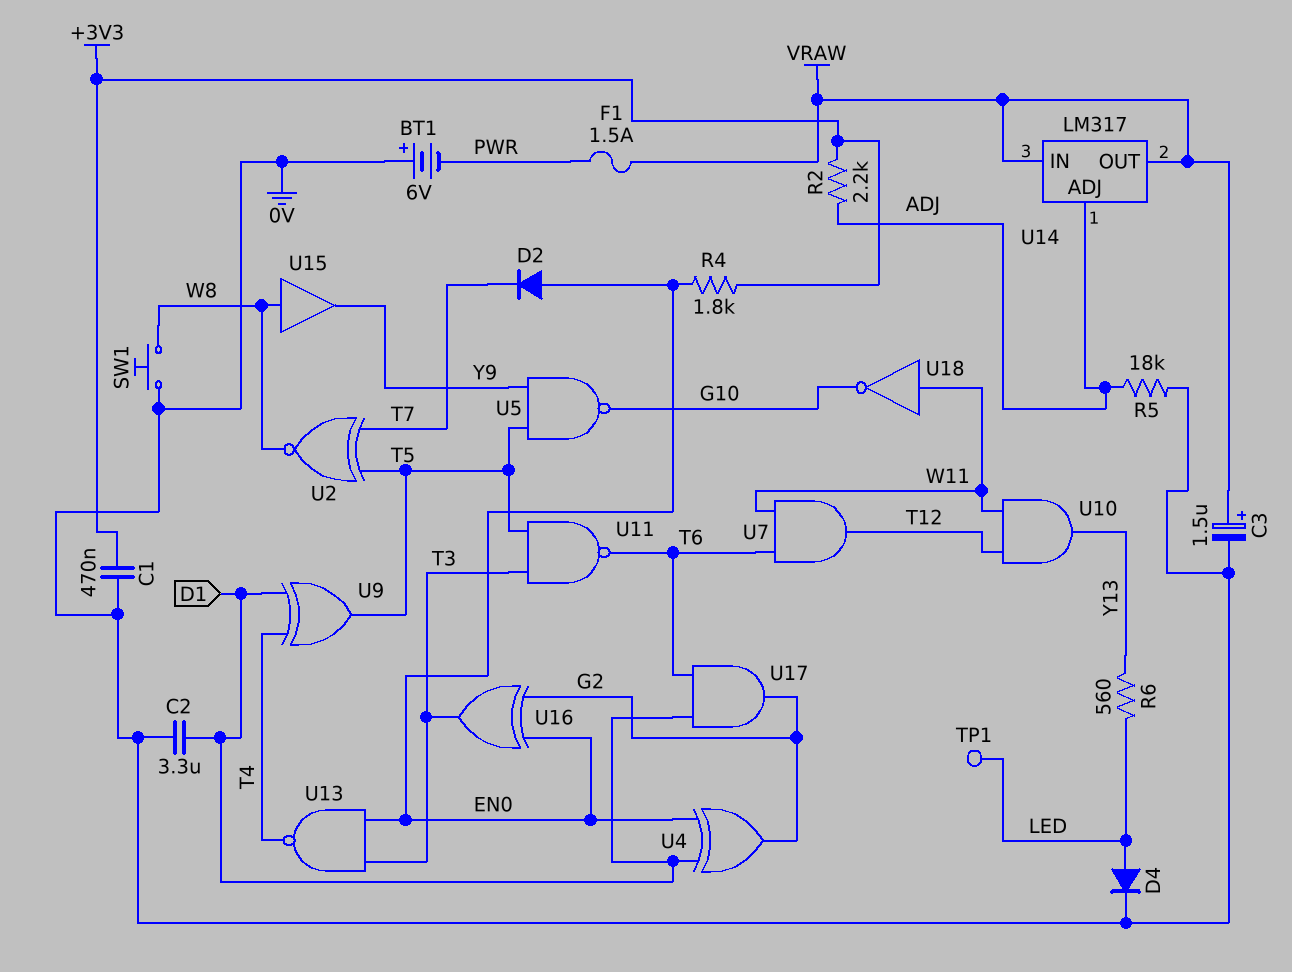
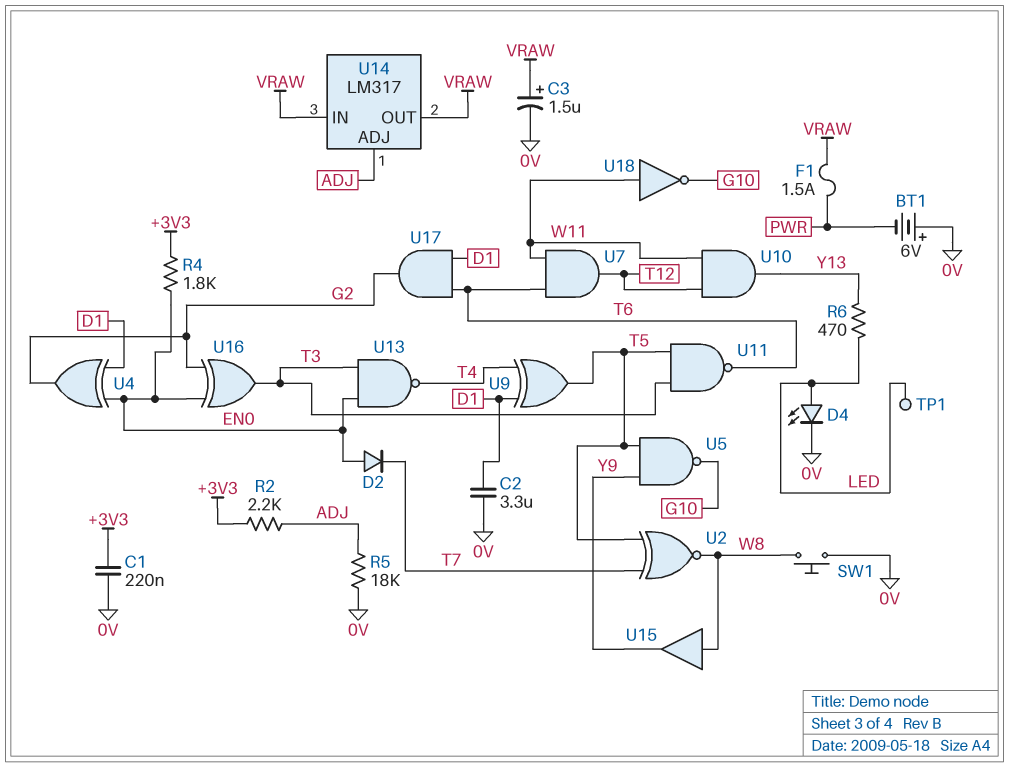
C1: 470nF (+3V3, 0V) -> 220nF (+3V3, 0V)
D4: diode (A LED, K 0V) -> LED (A LED, K 0V)
R6: 560 (LED, Y13) -> 470 (LED, Y13)

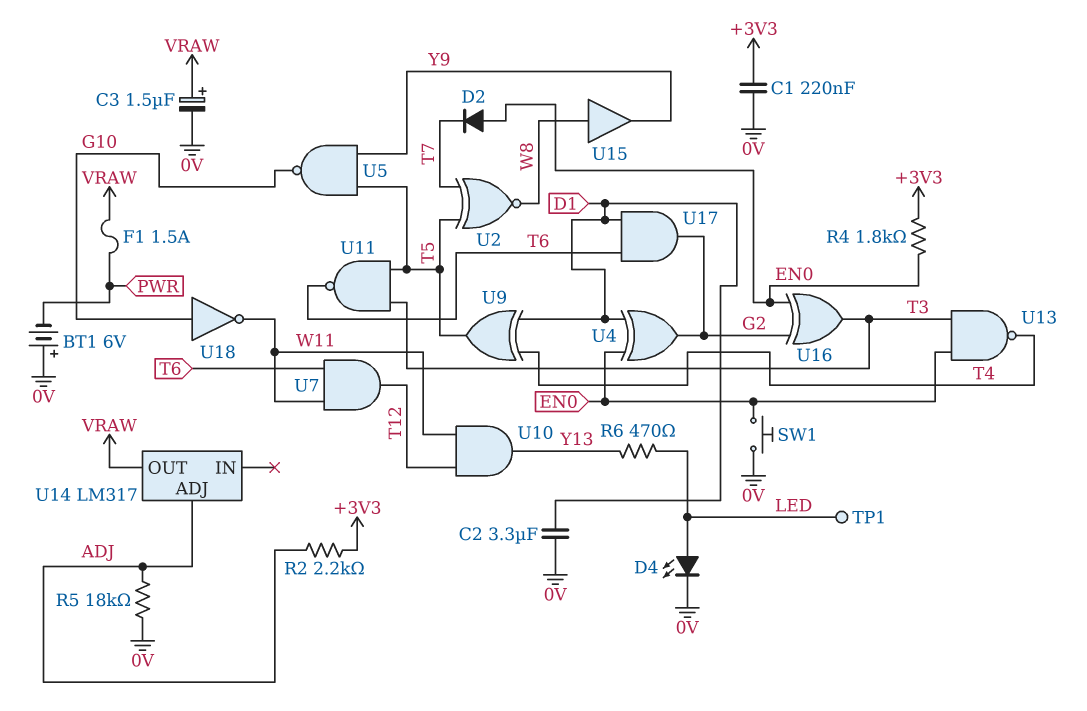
SW1: button (0V, W8) -> button (0V, EN0)
U14 pin IN: VRAW -> none
U18: NOT (in W11, out G10) -> NOT (in G10, out W11)

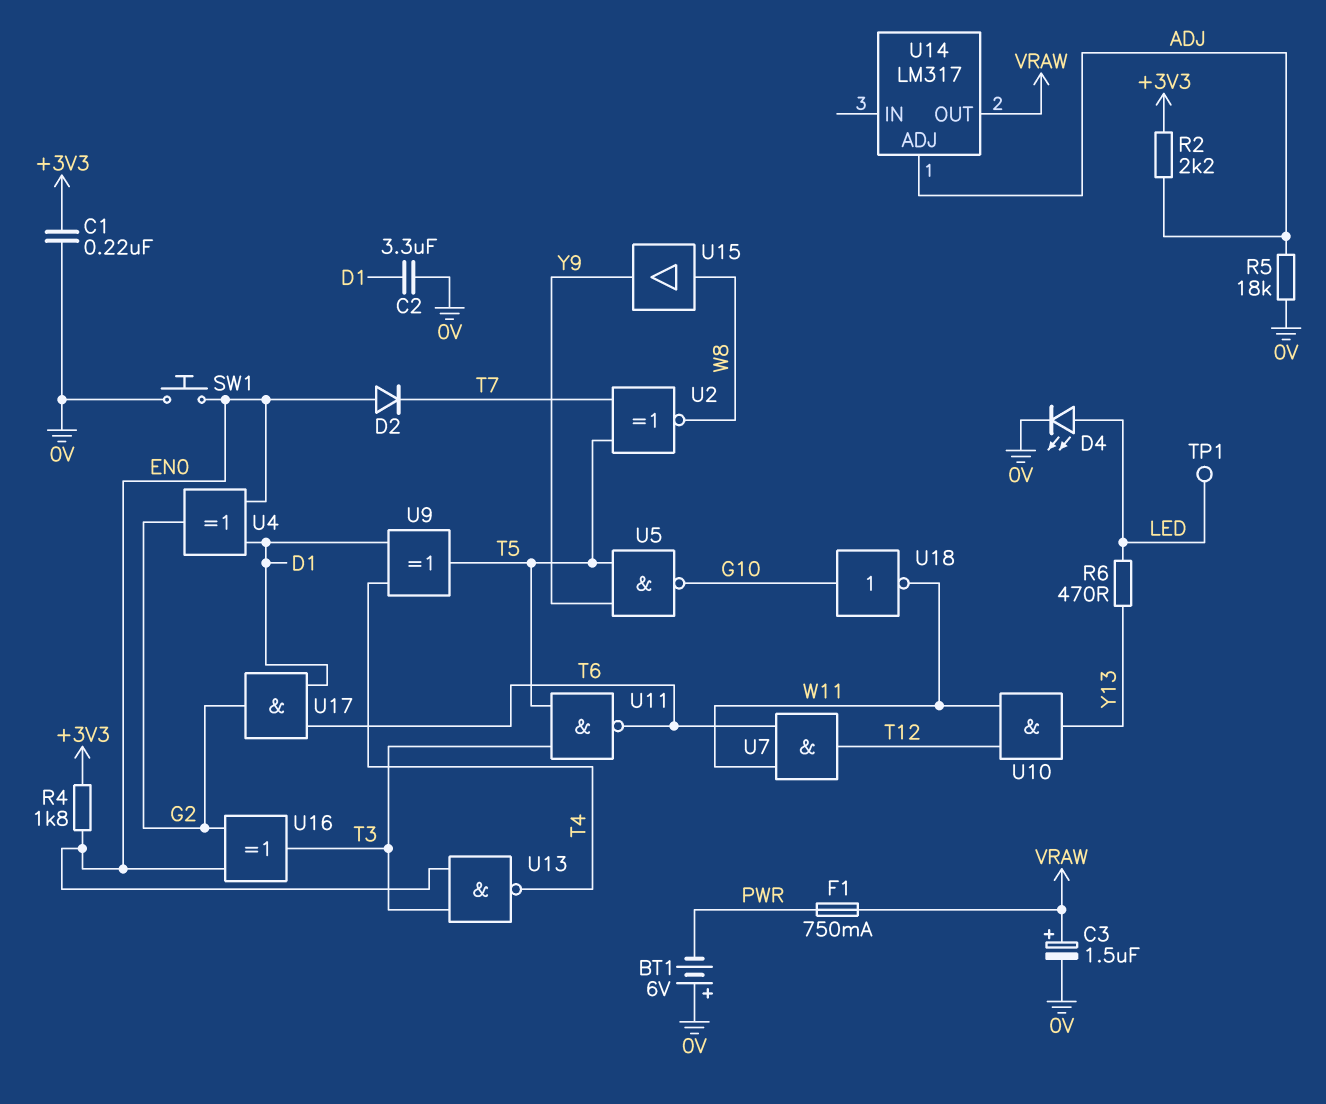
F1: 1.5A (PWR, VRAW) -> 750mA (PWR, VRAW)

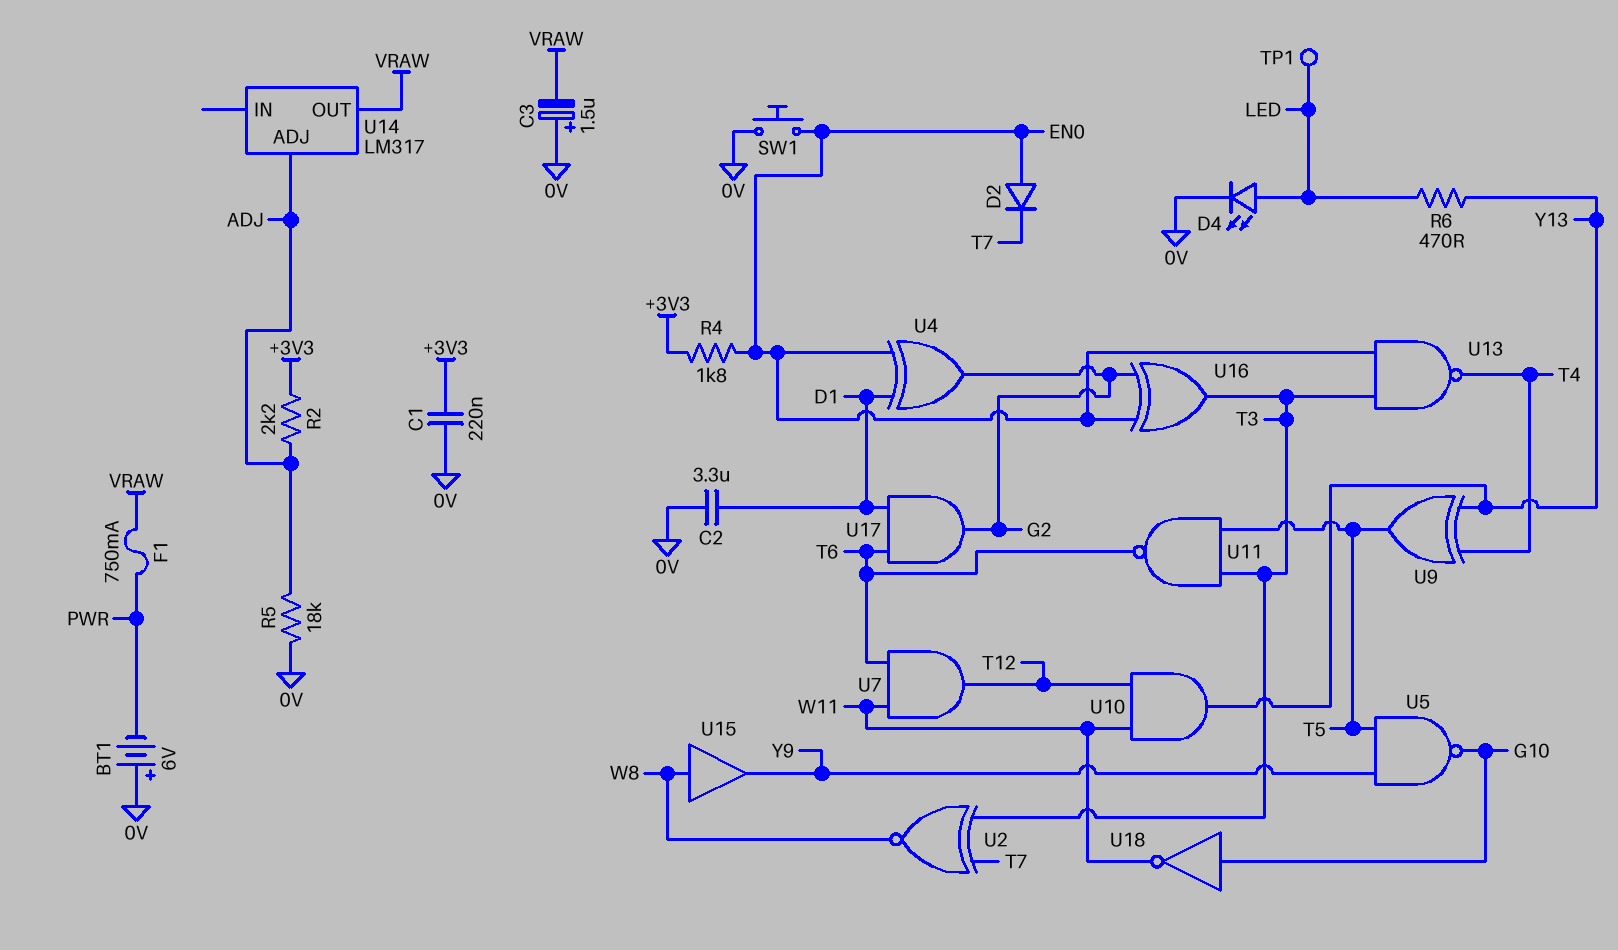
C3: 1.5uF (plus VRAW, minus 0V) -> 1.5uF (plus 0V, minus VRAW)
U2: XNOR (in T5, in T7, out W8) -> XNOR (in T3, in T7, out W8)
U9: XOR (in D1, in T4, out T5) -> XOR (in T4, in Y13, out T5)

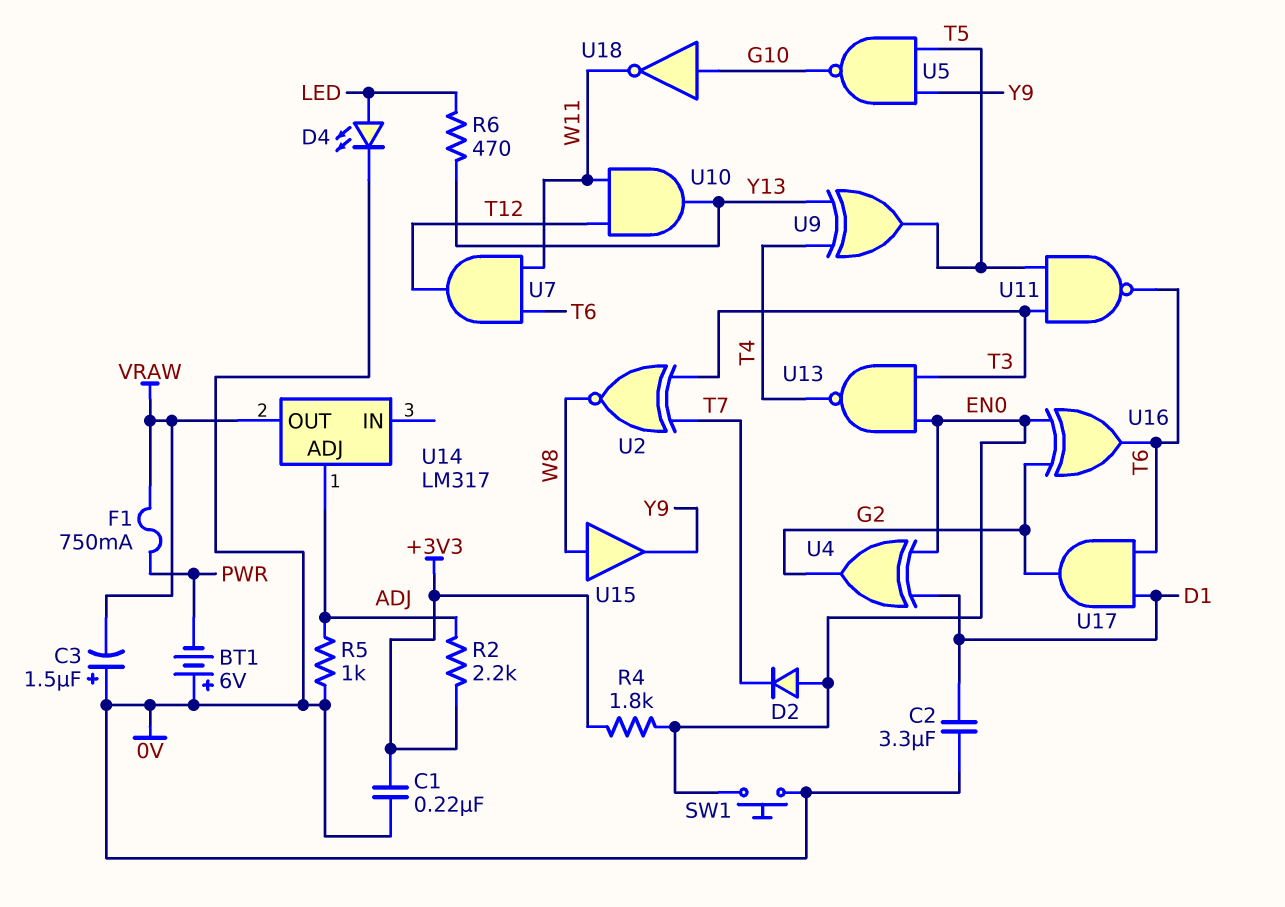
R5: 18k (0V, ADJ) -> 1k (0V, ADJ)
TP1: test point (LED) -> none
U16: XOR (in EN0, in G2, out T3) -> XOR (in EN0, in G2, out T6)

